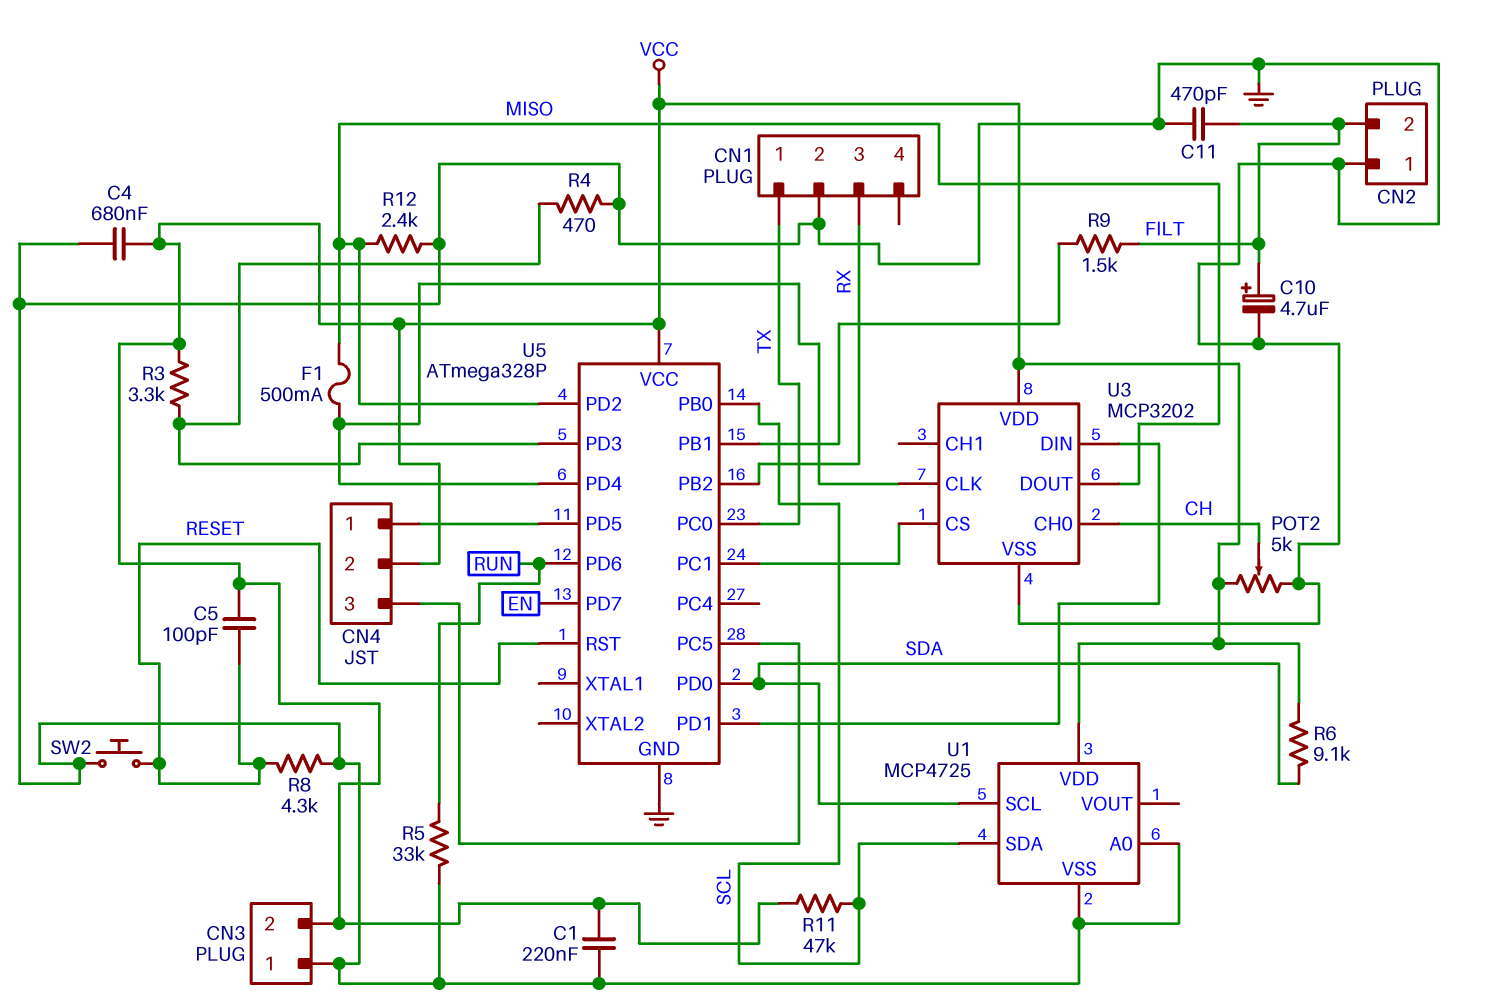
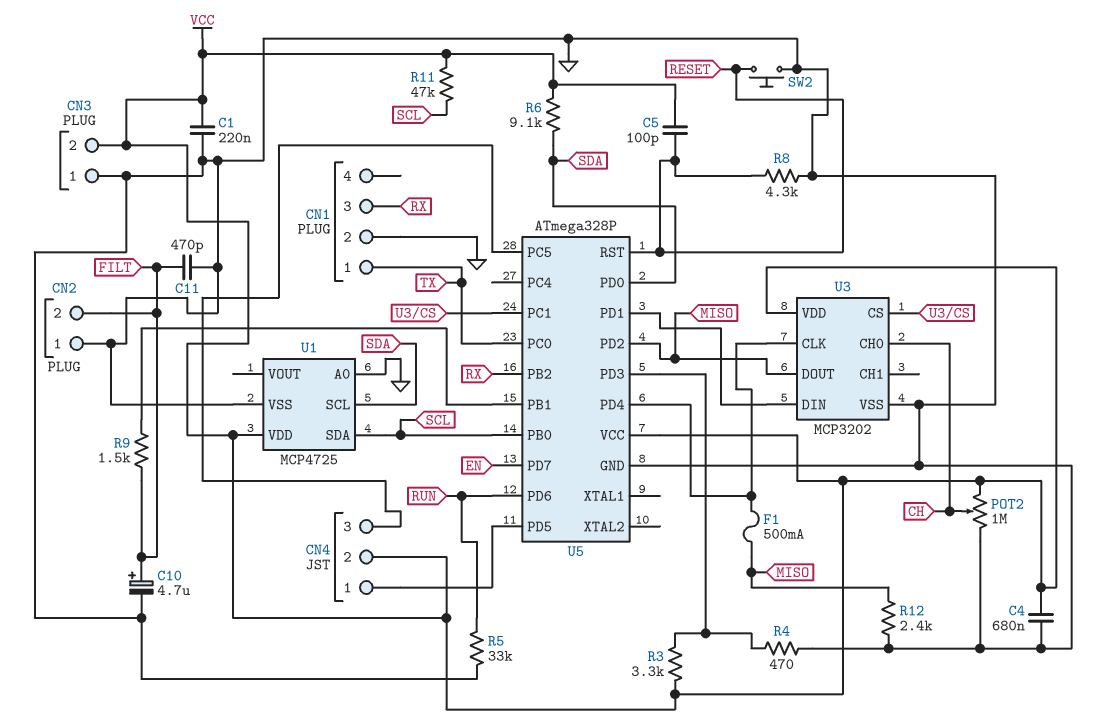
POT2: 5k (GND, VCC, wiper CH) -> 1M (GND, VCC, wiper CH)

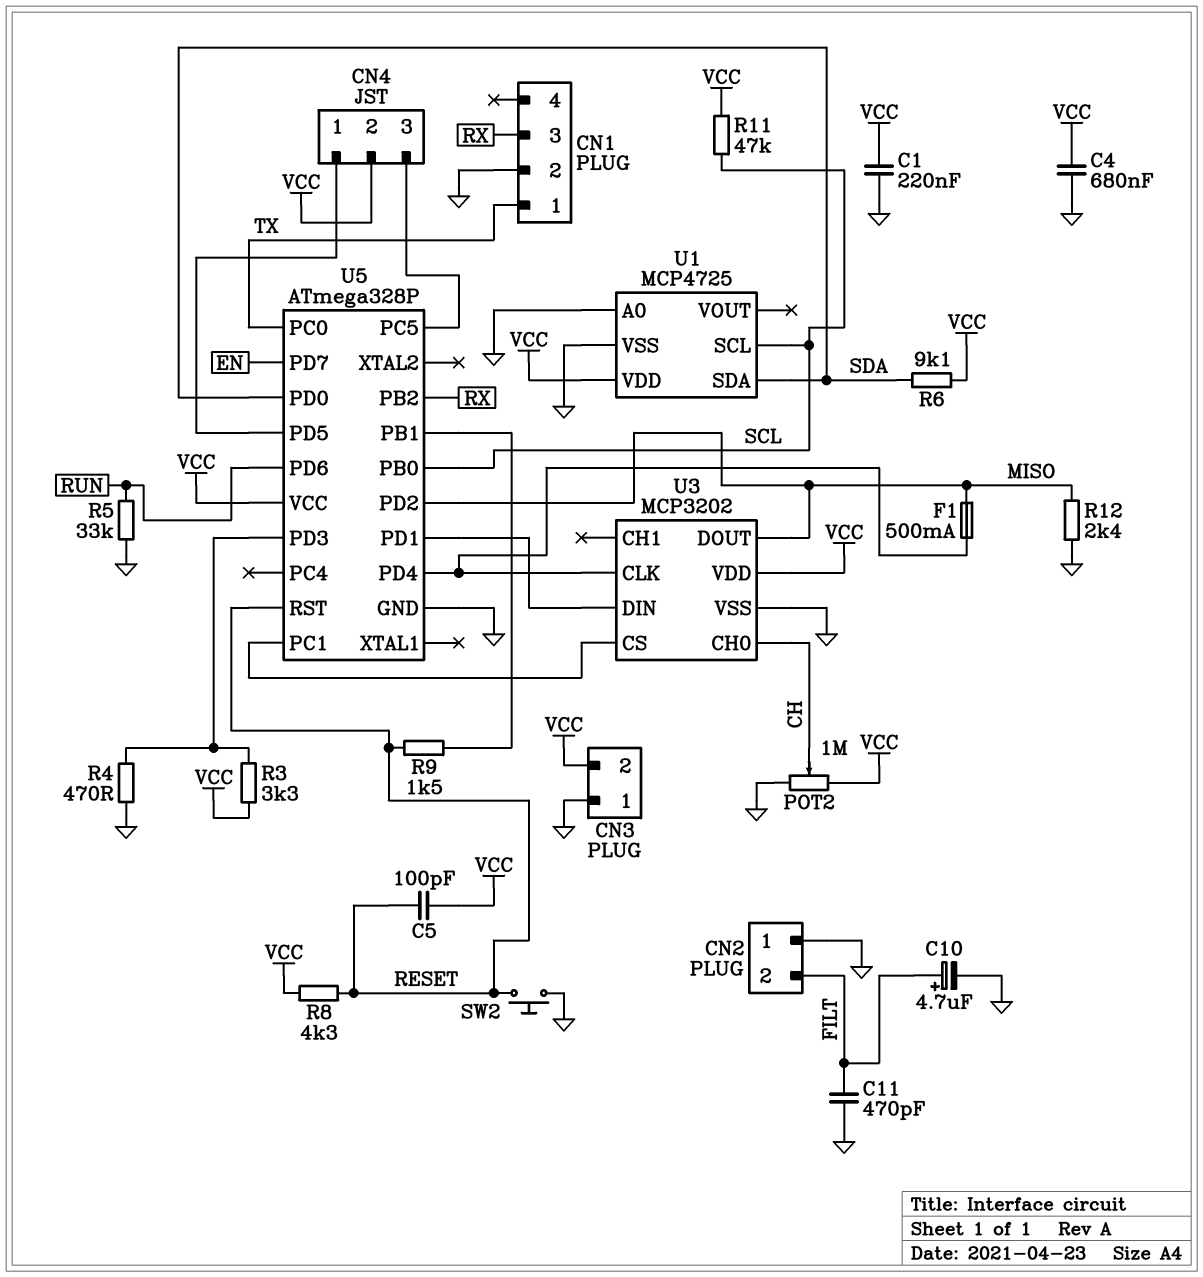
R8: 4.3k (GND, RESET) -> 4.3k (RESET, VCC)
R9: 1.5k (FILT, U5/PB1) -> 1.5k (RESET, U5/PB1)
U1 pin SCL: SDA -> SCL
U1 pin SDA: SCL -> SDA

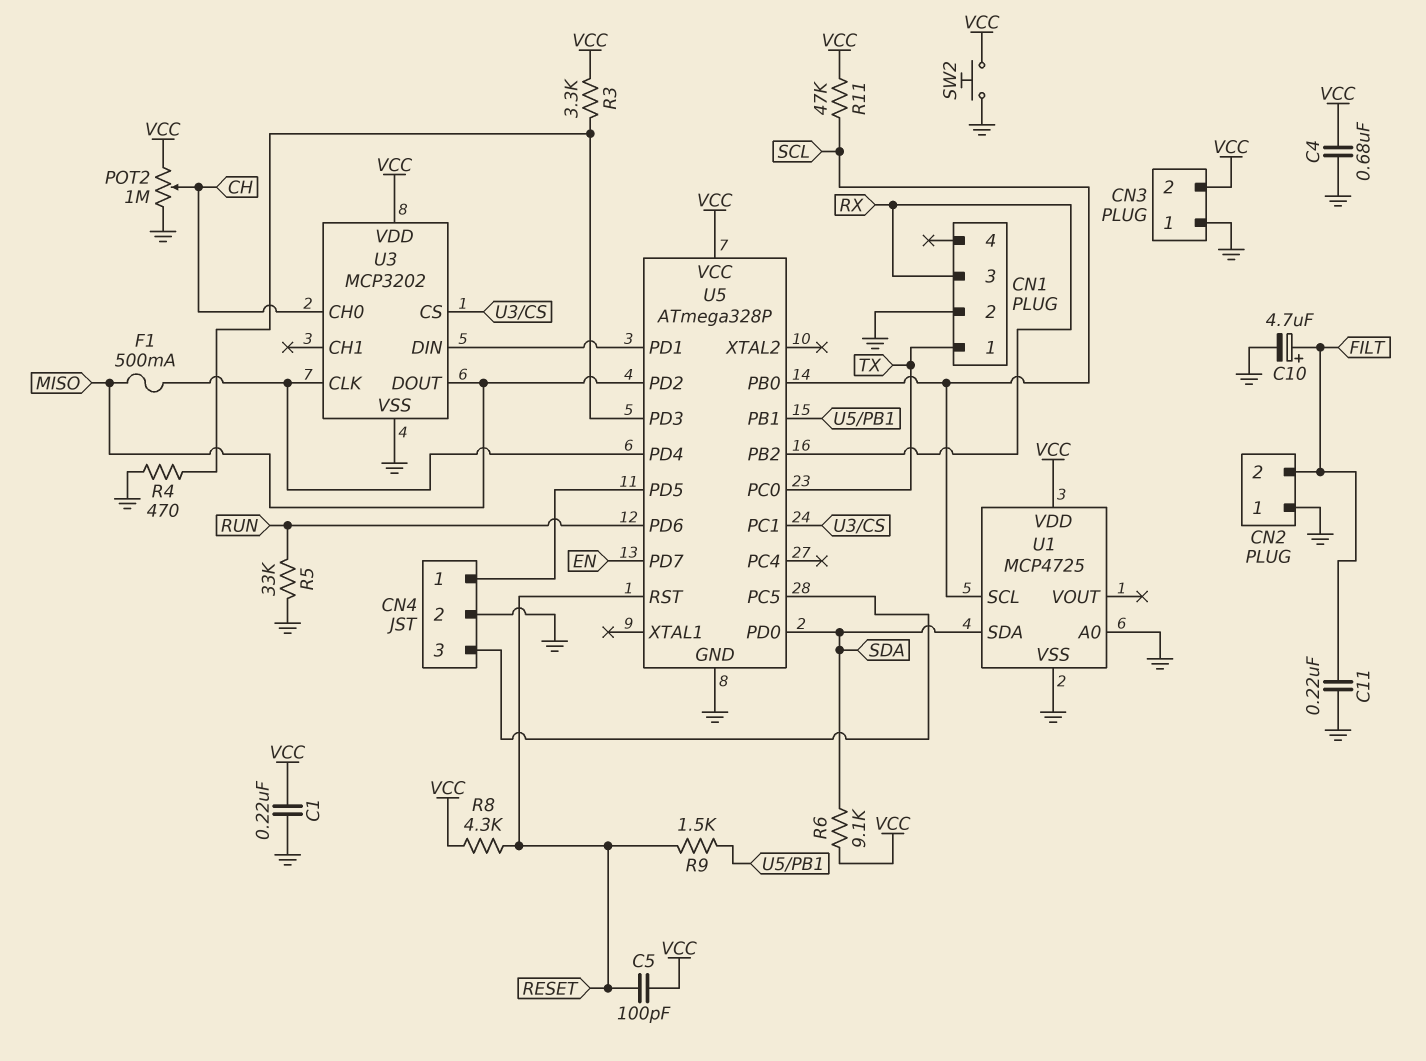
C11: 470pF (FILT, GND) -> 220nF (FILT, GND)
CN4 pin 2: VCC -> GND
R12: 2.4k (GND, MISO) -> none
SW2: button (GND, RESET) -> button (GND, VCC)

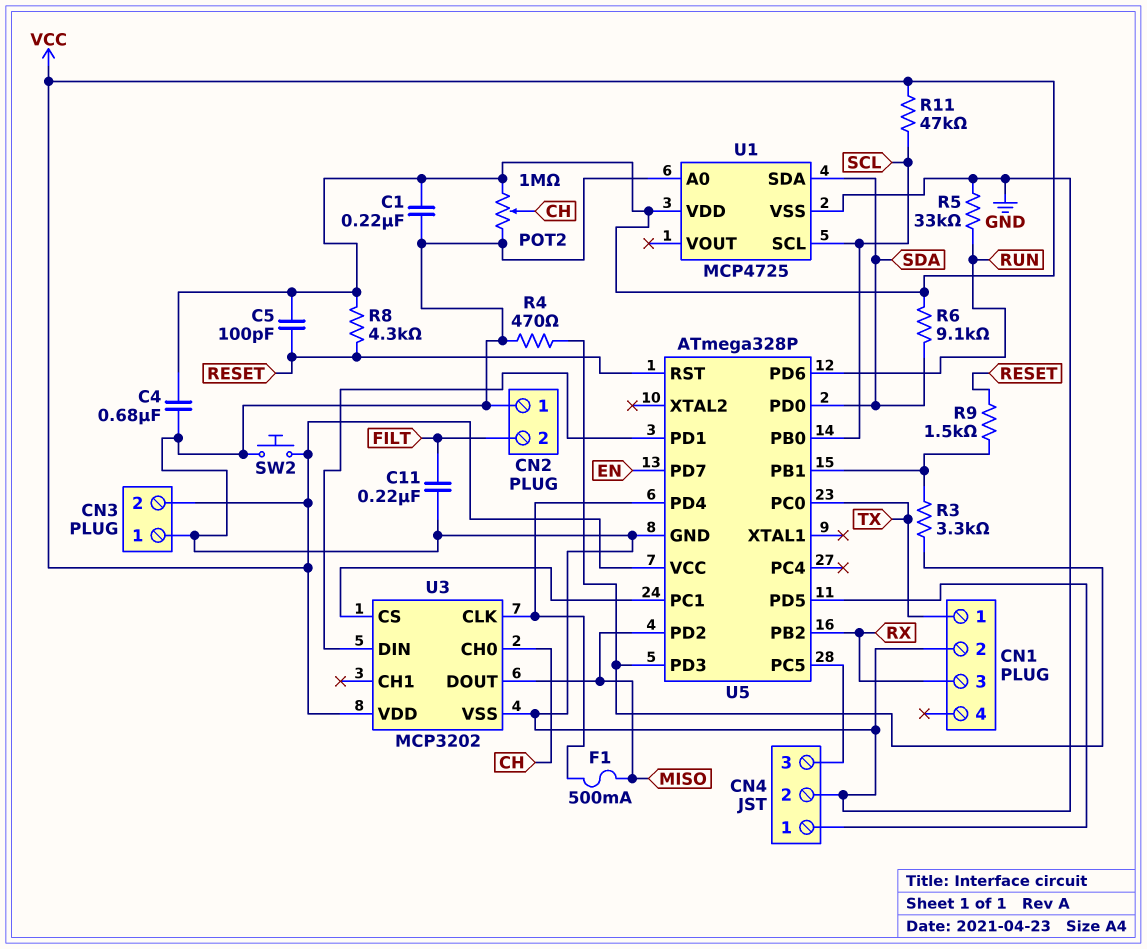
C10: 4.7uF (plus FILT, minus GND) -> none
R3: 3.3k (U5/PD3, VCC) -> 3.3k (U5/PB1, U5/PD3)

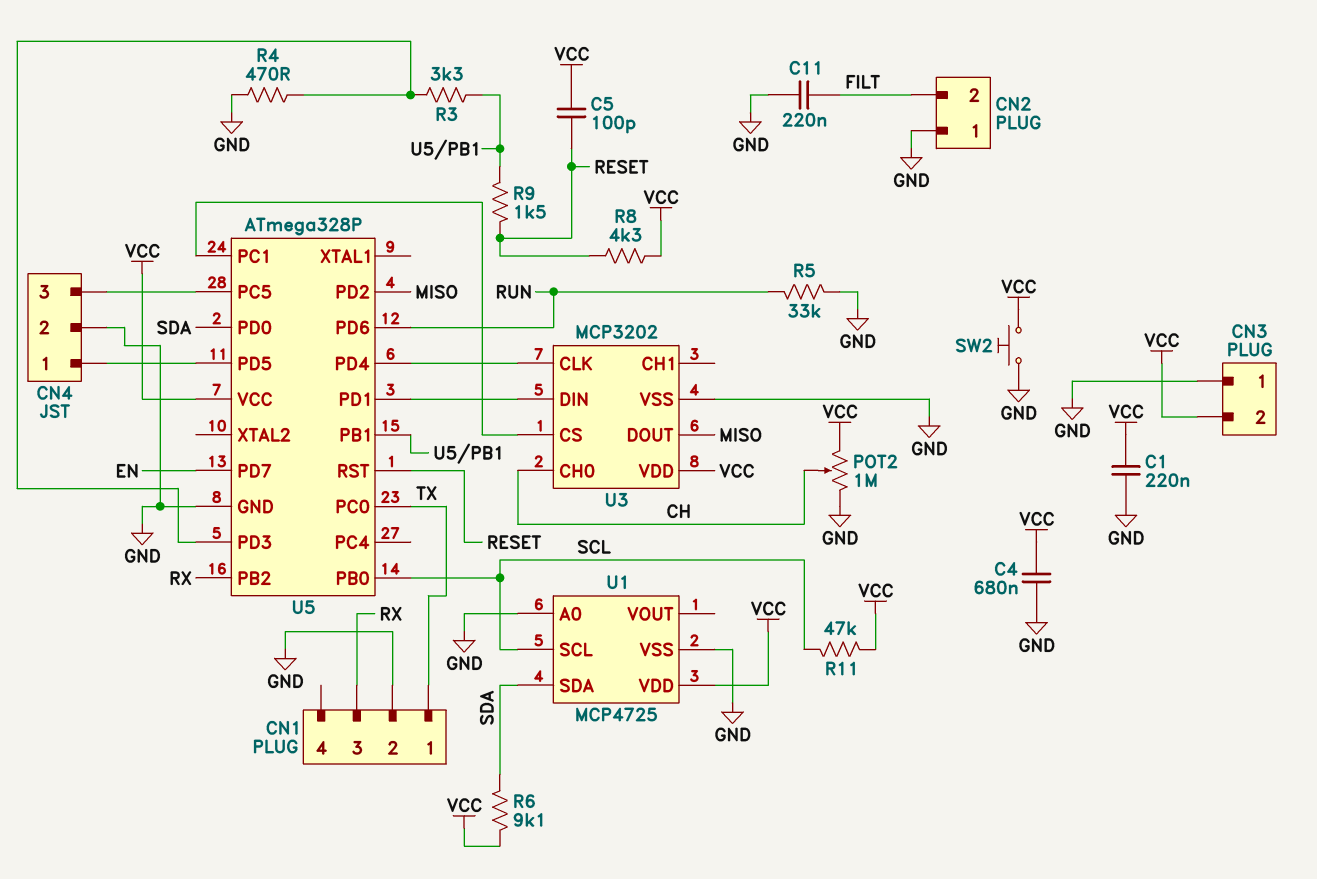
F1: 500mA (MISO, U3/CLK) -> none

